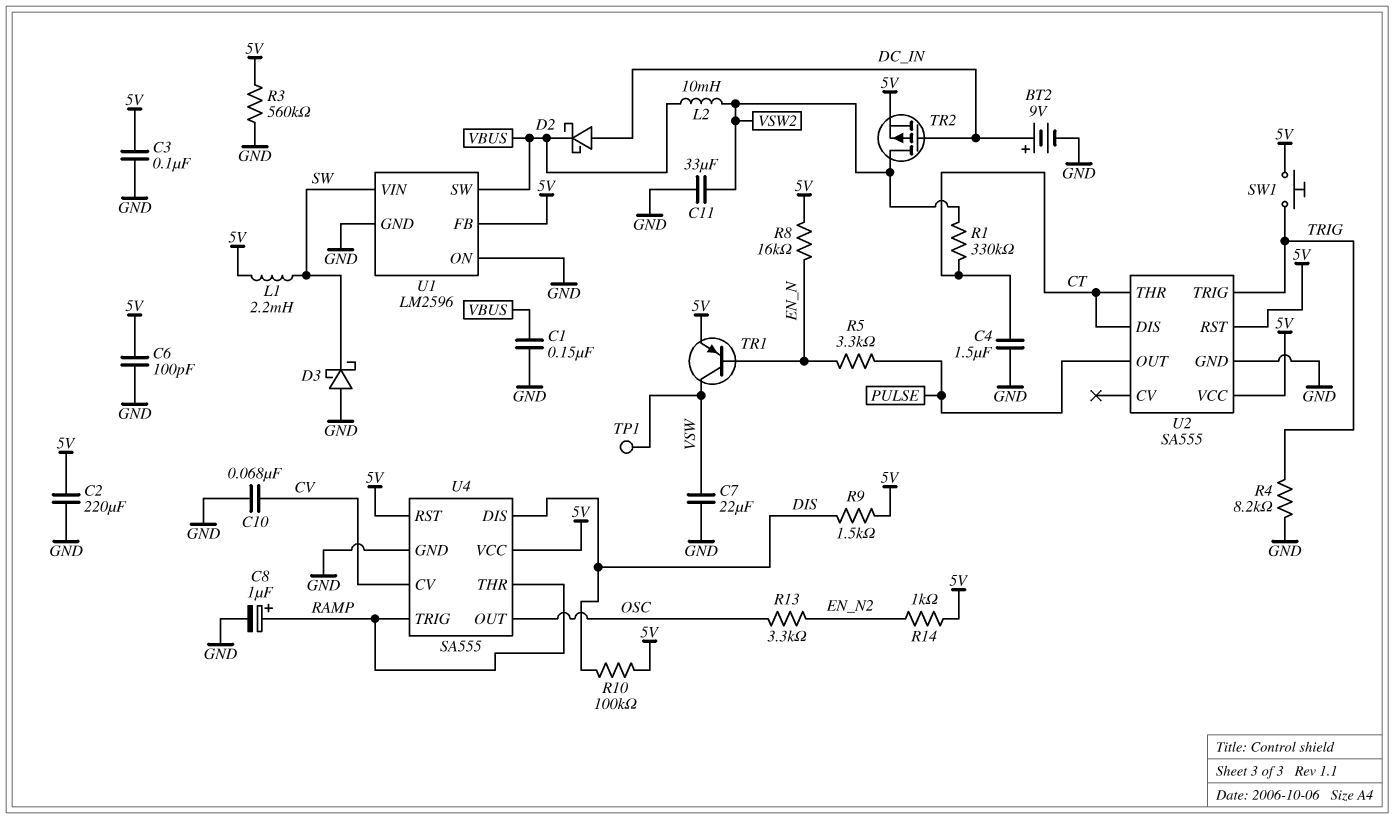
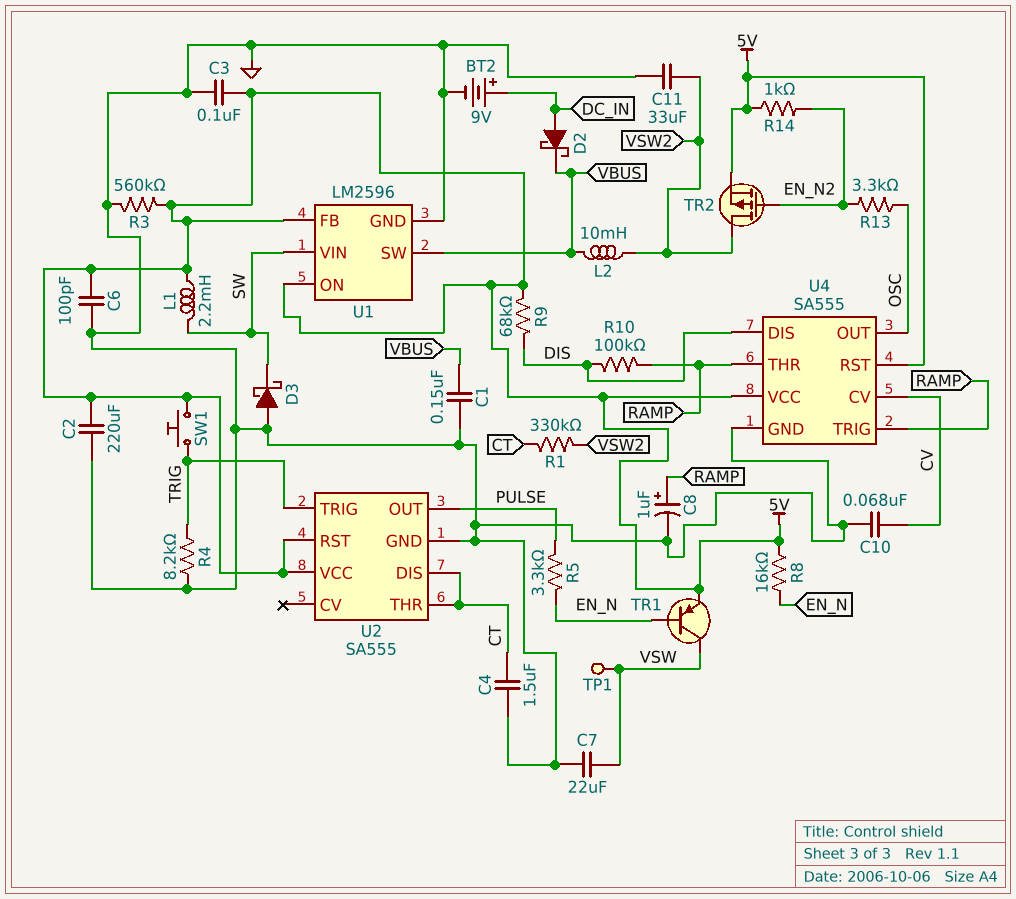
R9: 1.5k (5V, DIS) -> 68k (5V, DIS)
R10: 100k (5V, DIS) -> 100k (DIS, RAMP)
TR2: PMOS (G DC_IN, D VSW2, S 5V) -> PMOS (G EN_N2, D VSW2, S 5V)
U1 pin ON: GND -> 5V

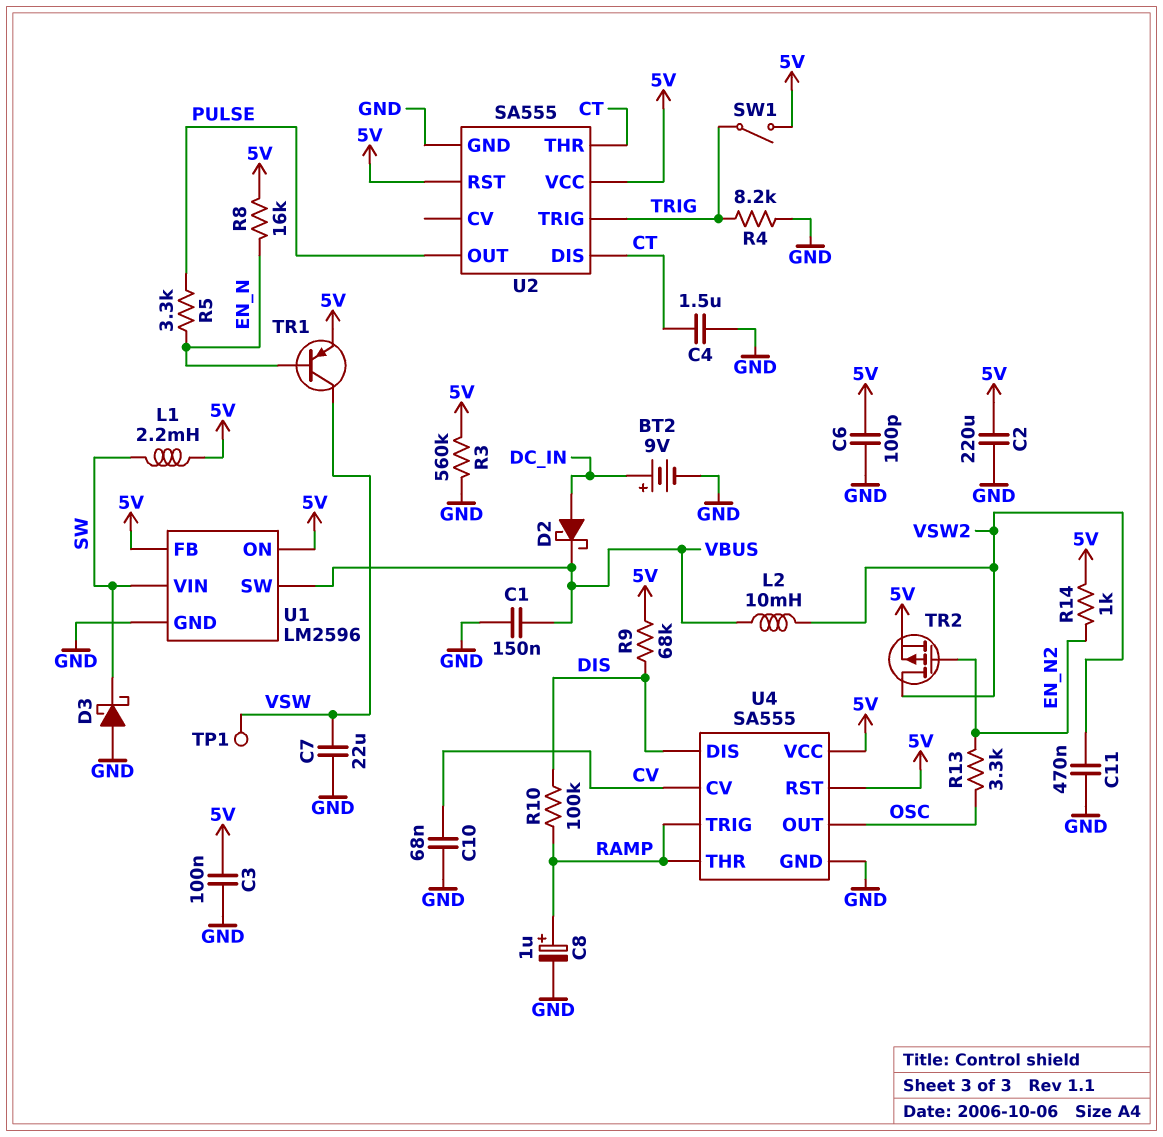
C11: 33uF (GND, VSW2) -> 470nF (GND, VSW2)
R1: 330k (CT, VSW2) -> none
SW1: button (5V, TRIG) -> switch (5V, TRIG)

